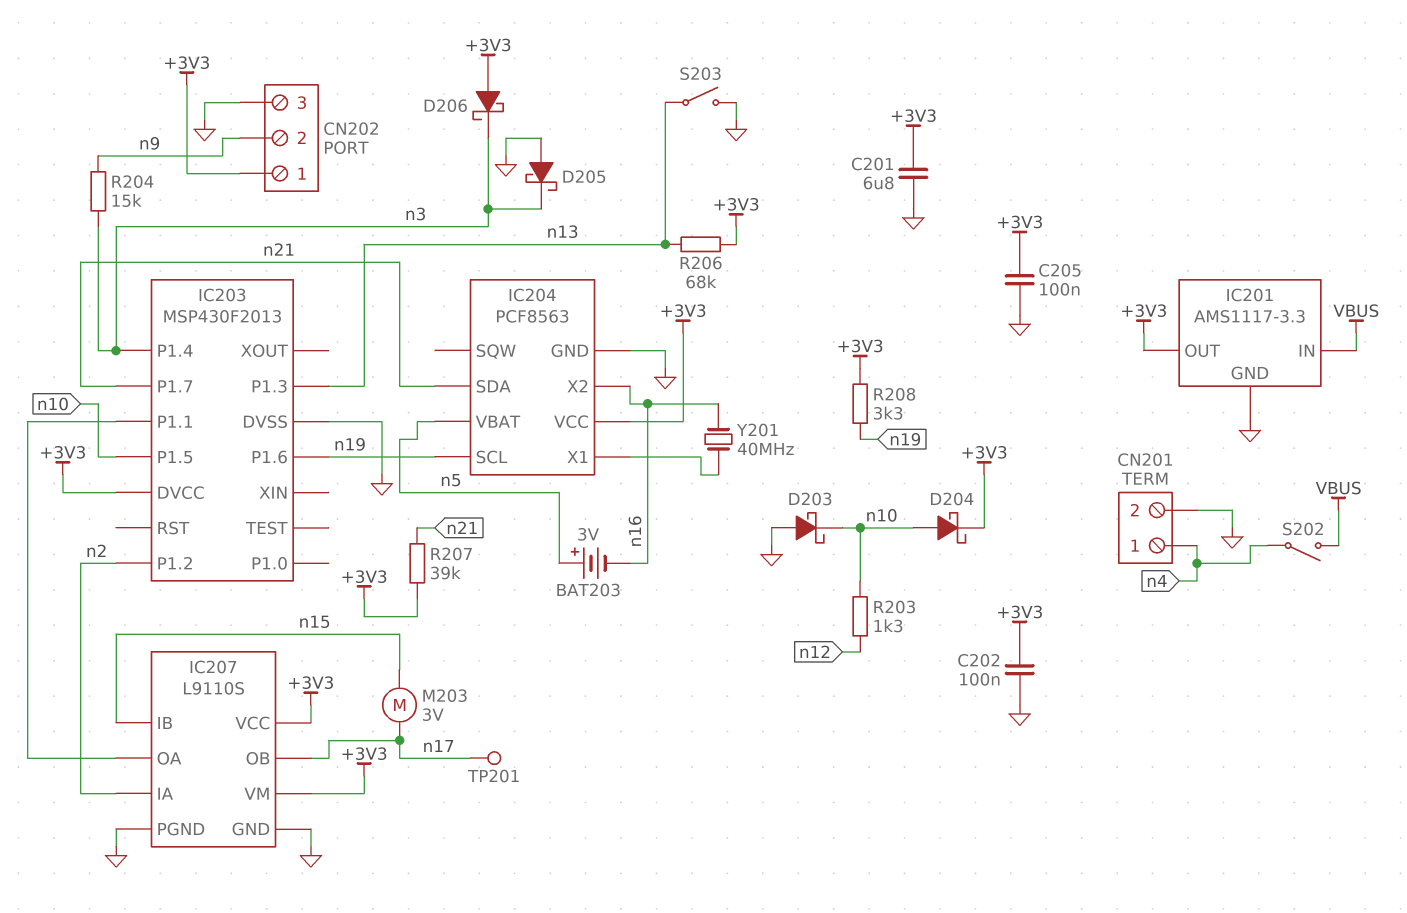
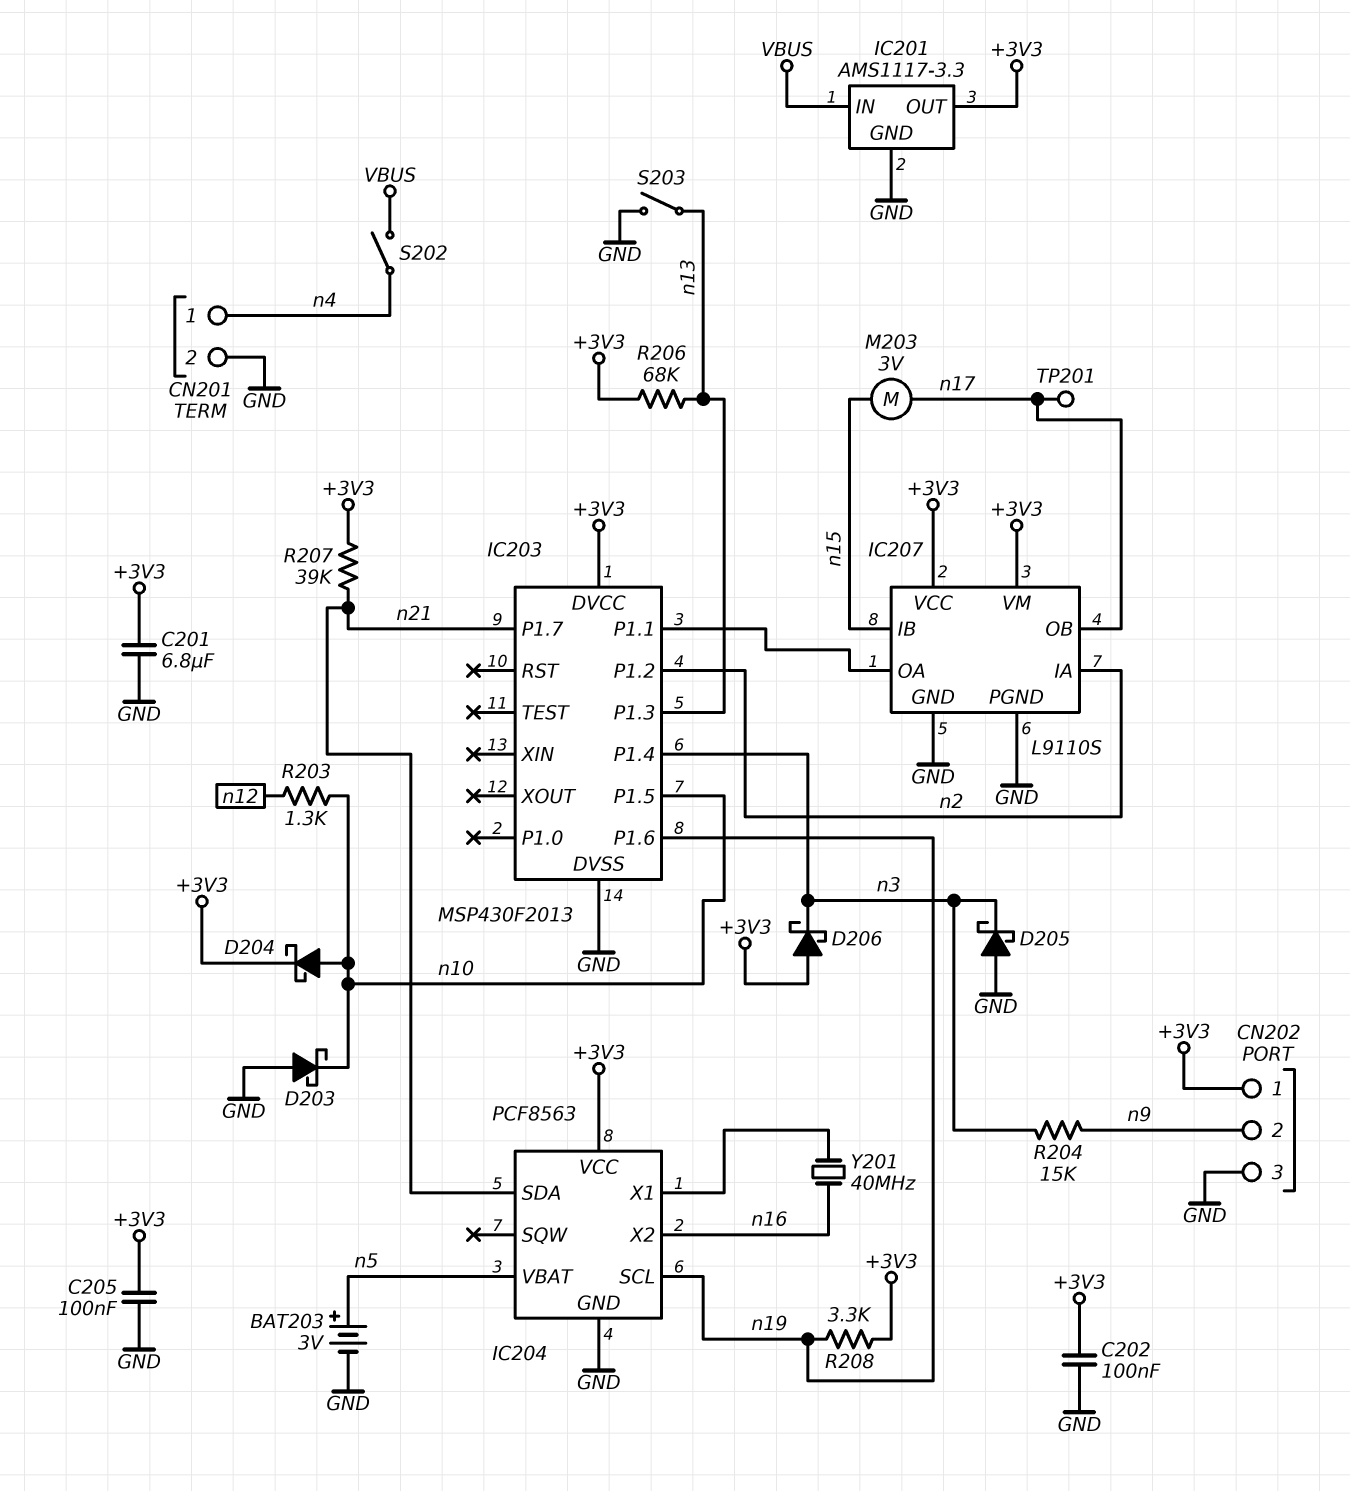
BAT203: 3V (plus n5, minus n16) -> 3V (plus n5, minus GND)

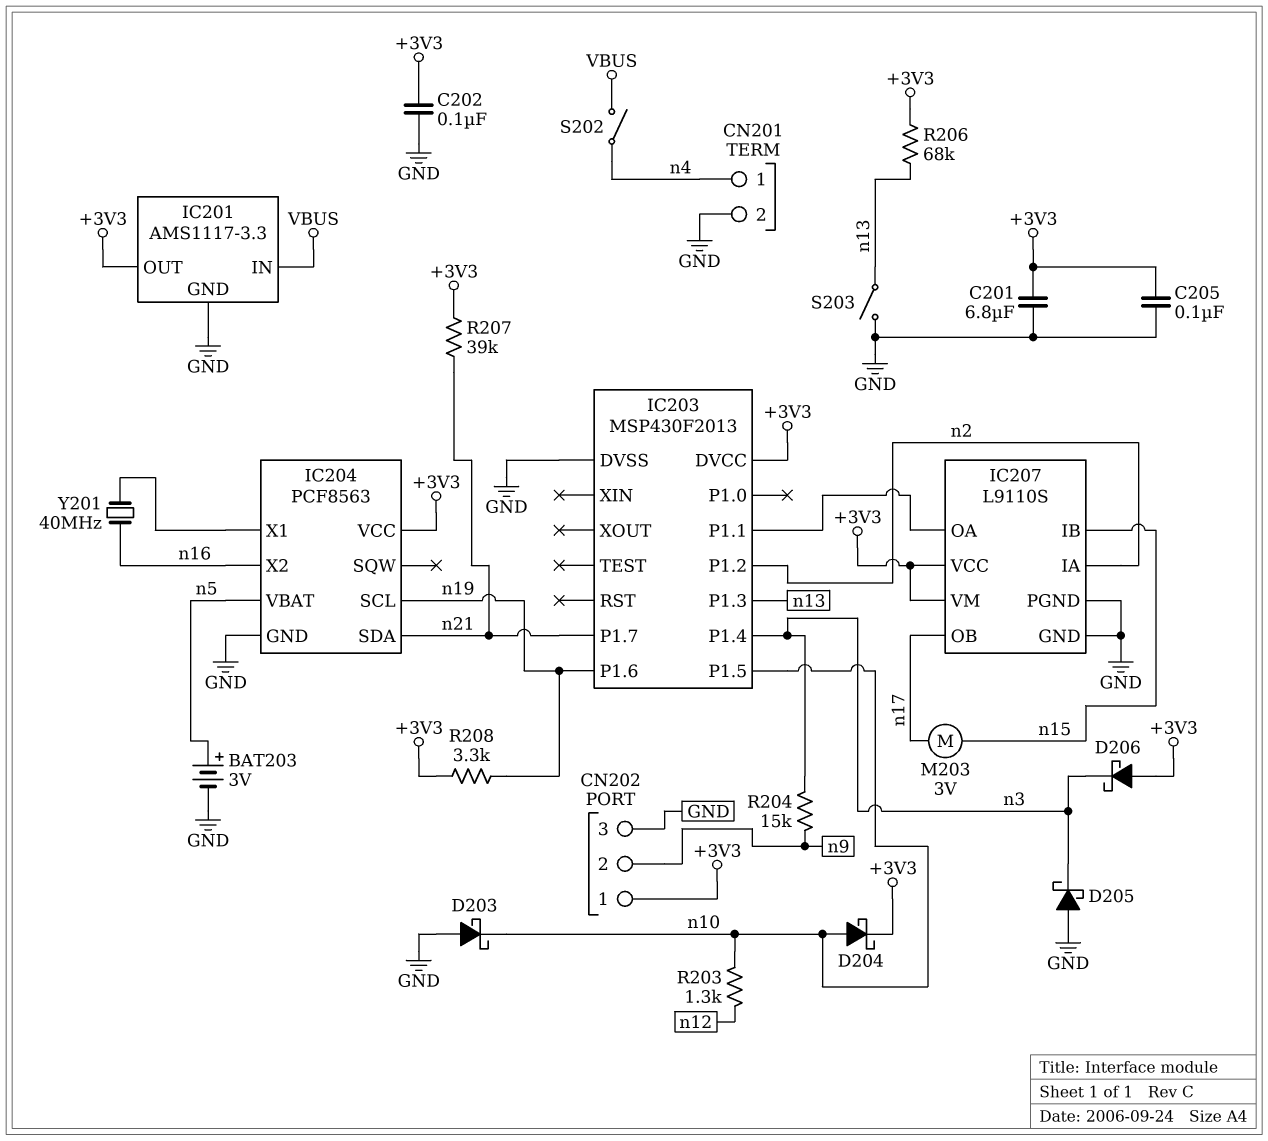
TP201: test point (n17) -> none

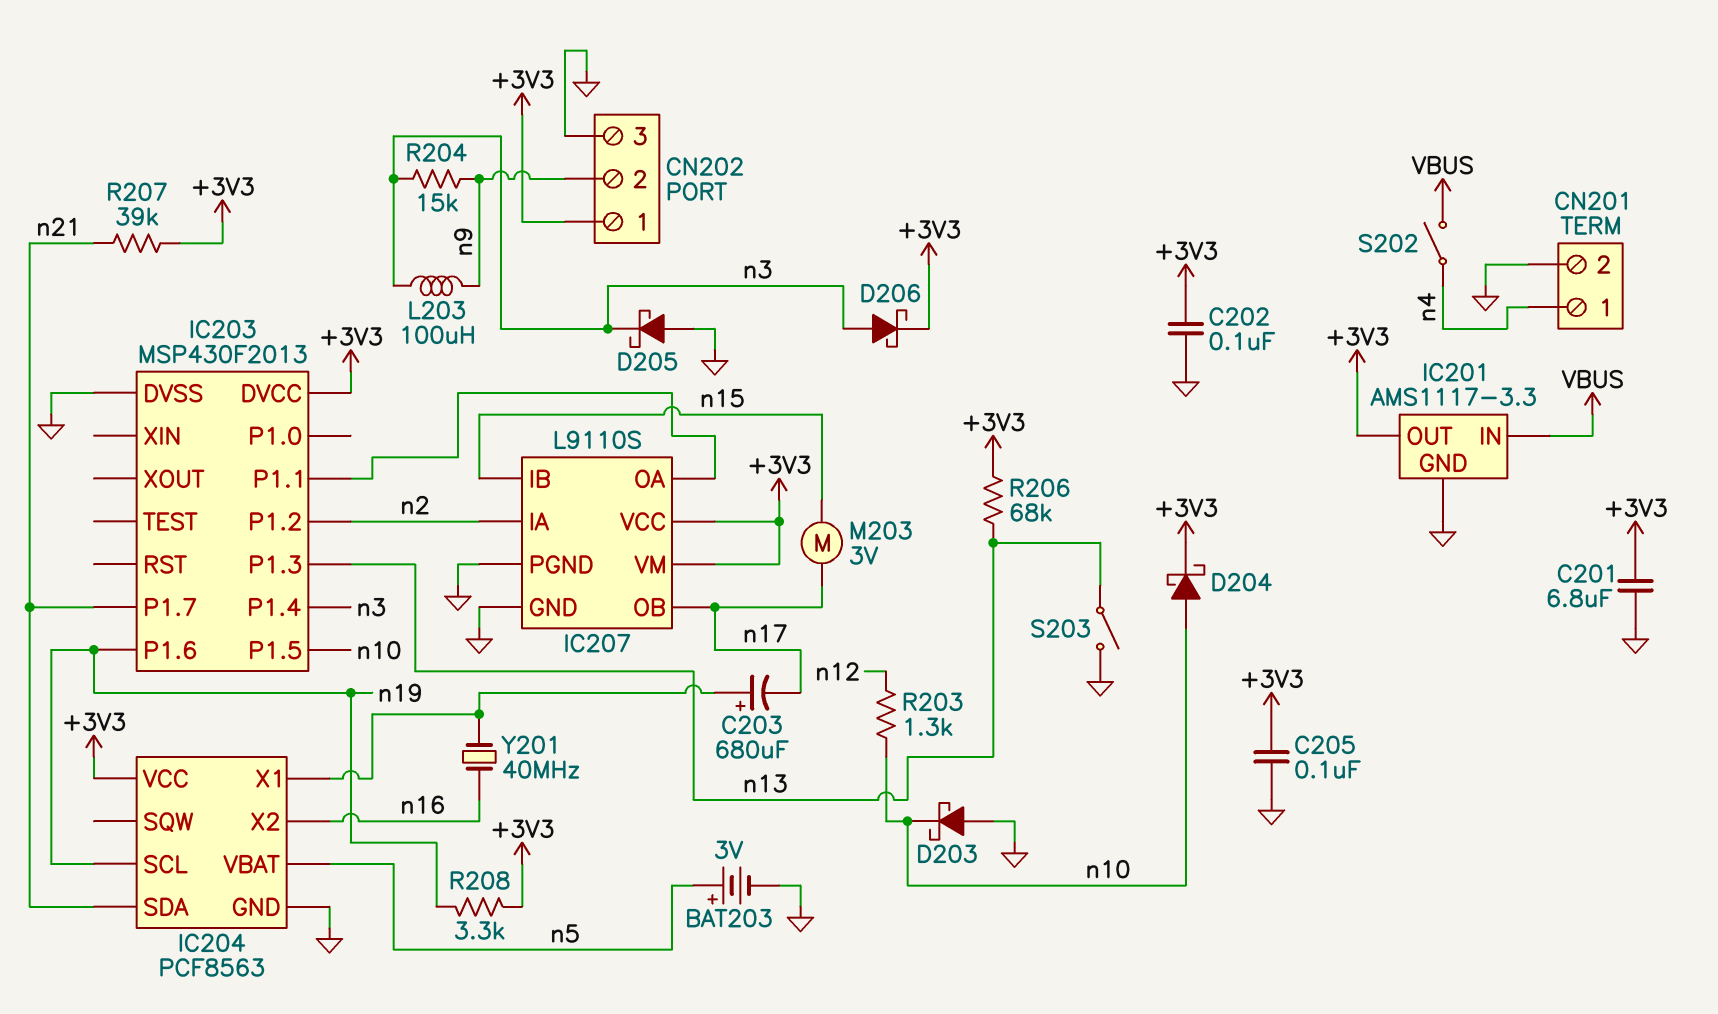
C203: none -> 680uF (plus IC204/X1, minus n17)
D206: schottky (A +3V3, K n3) -> schottky (A n3, K +3V3)
L203: none -> 100uH (n3, n9)

